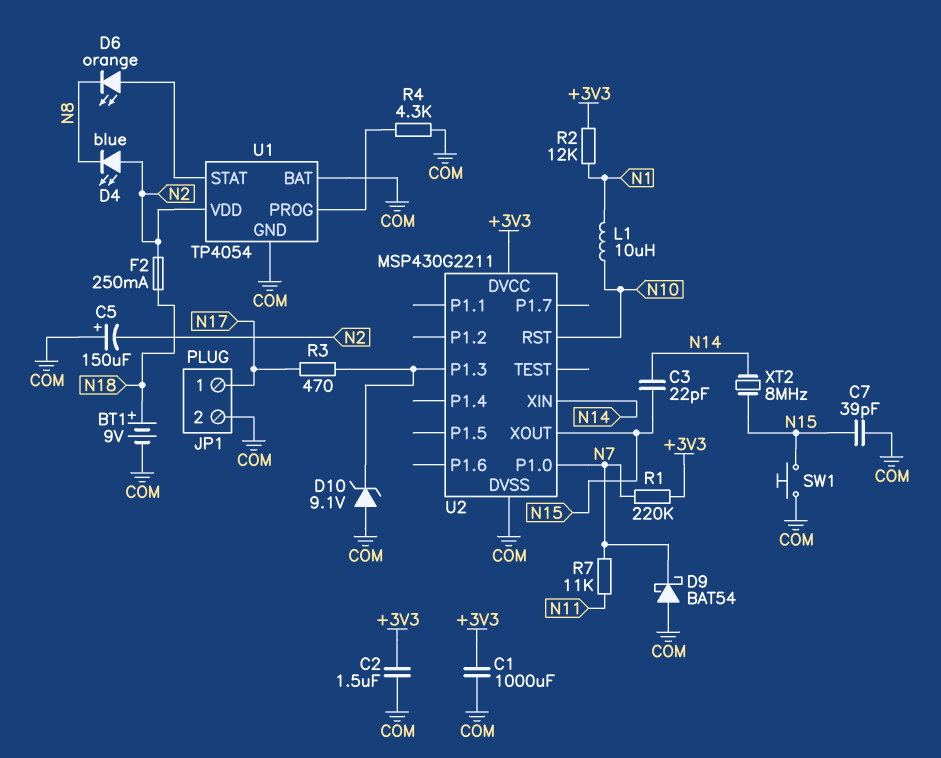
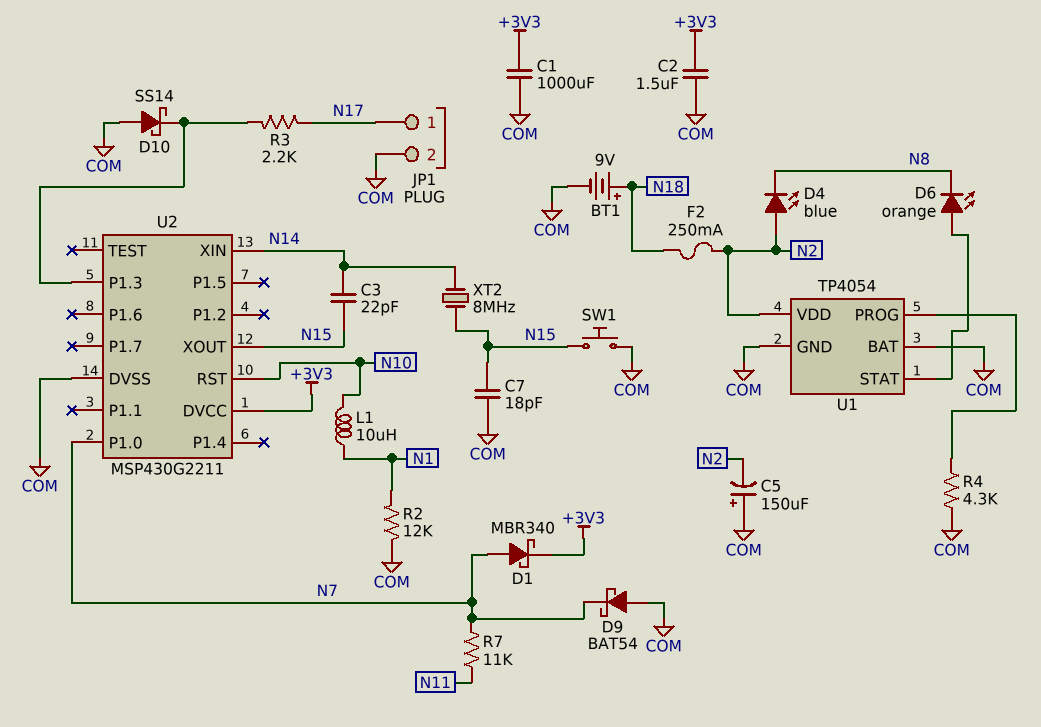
C7: 39pF (COM, N15) -> 18pF (COM, N15)
D1: none -> schottky MBR340 (A N7, K +3V3)
D10: zener 9.1V (A COM, K U2/P1.3) -> schottky SS14 (A COM, K U2/P1.3)
R1: 220k (+3V3, N7) -> none
R2: 12k (+3V3, N1) -> 12k (COM, N1)
R3: 470 (N17, U2/P1.3) -> 2.2k (N17, U2/P1.3)

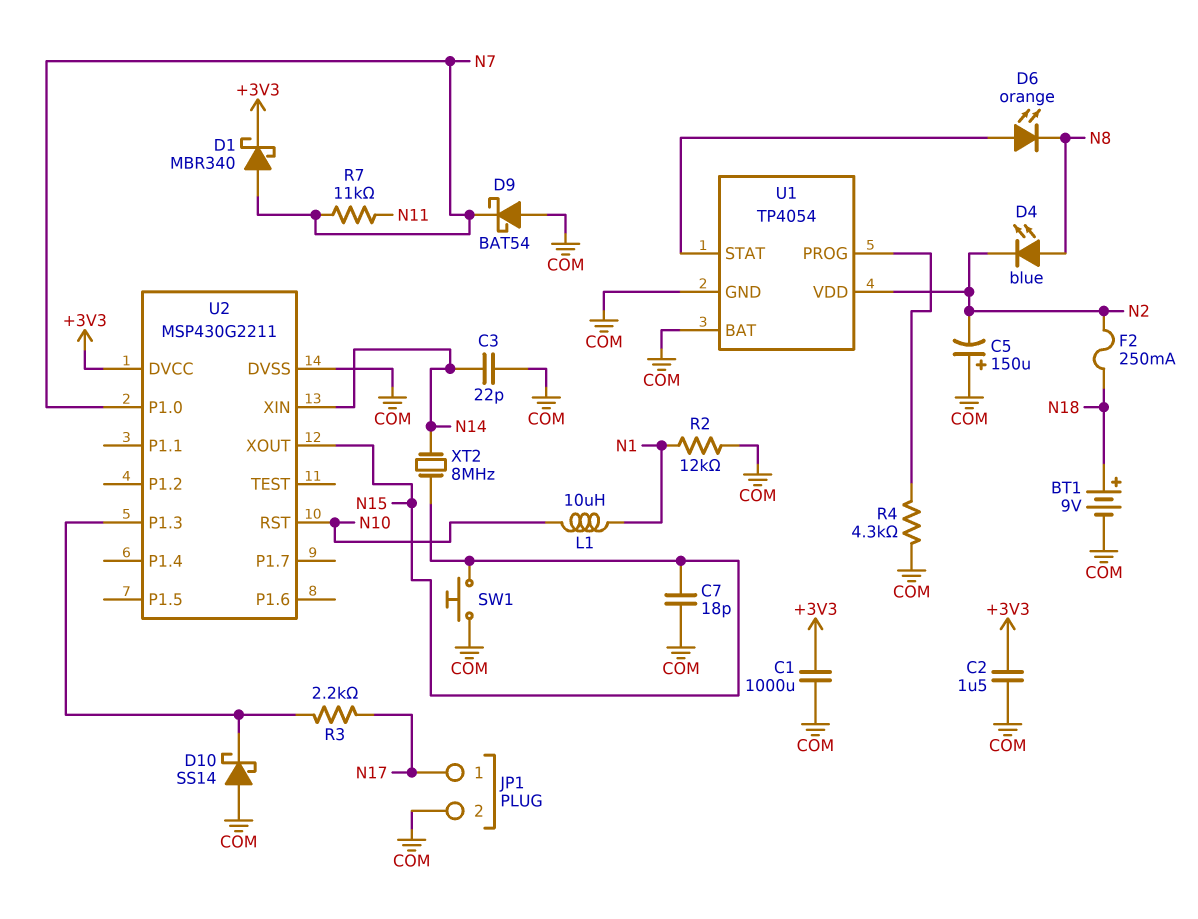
C3: 22pF (N14, N15) -> 22pF (COM, N14)
D4: LED blue (A N2, K N8) -> LED blue (A N8, K N2)

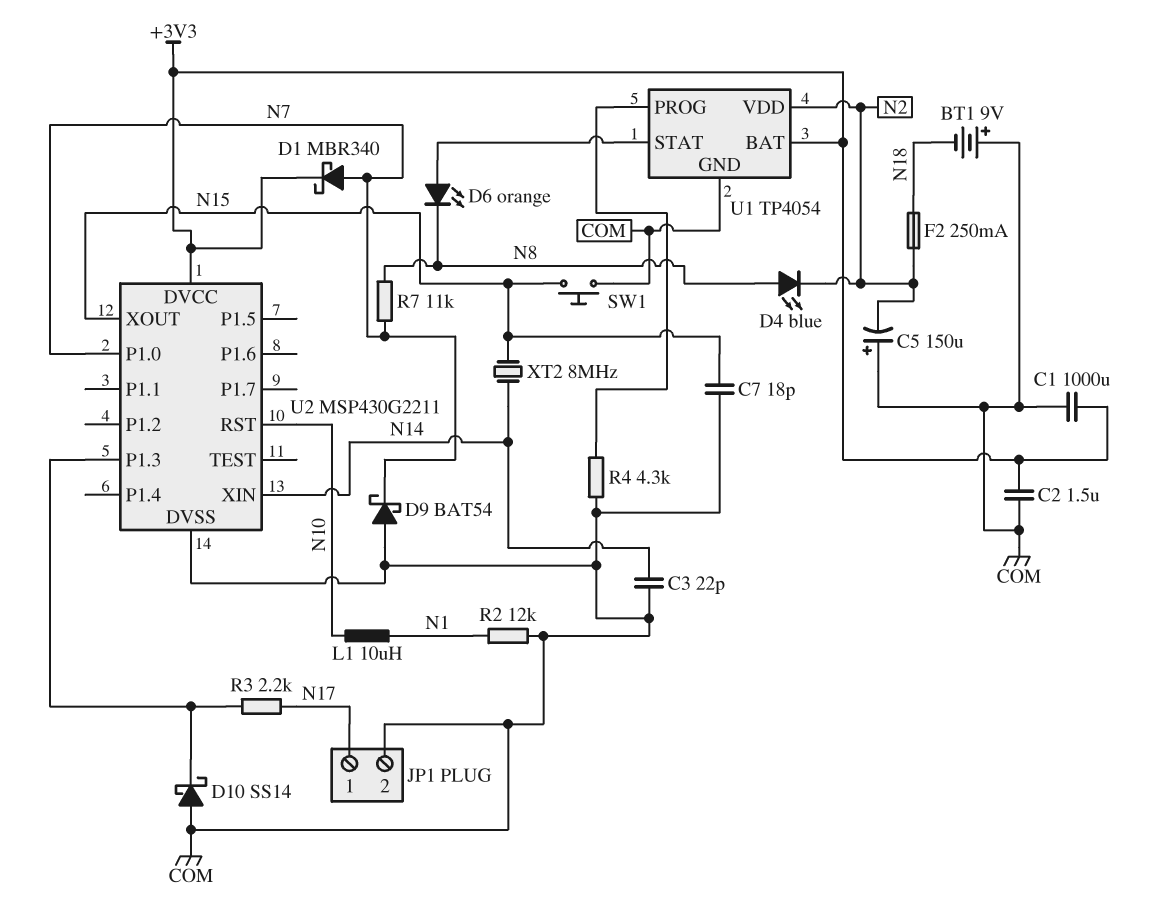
BT1: 9V (plus N18, minus COM) -> 9V (plus COM, minus N18)
R7: 11k (N7, N11) -> 11k (N7, N8)
U1 pin BAT: COM -> +3V3

